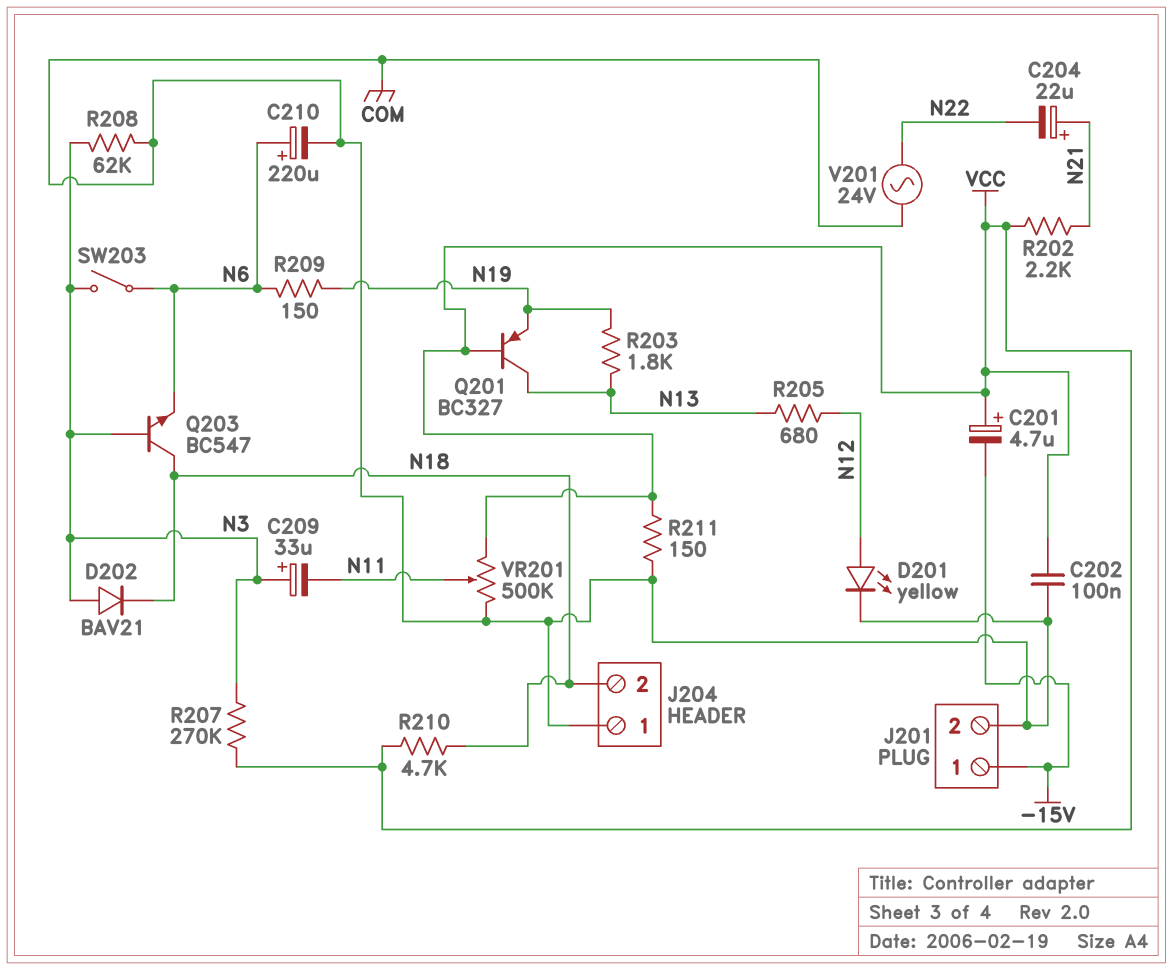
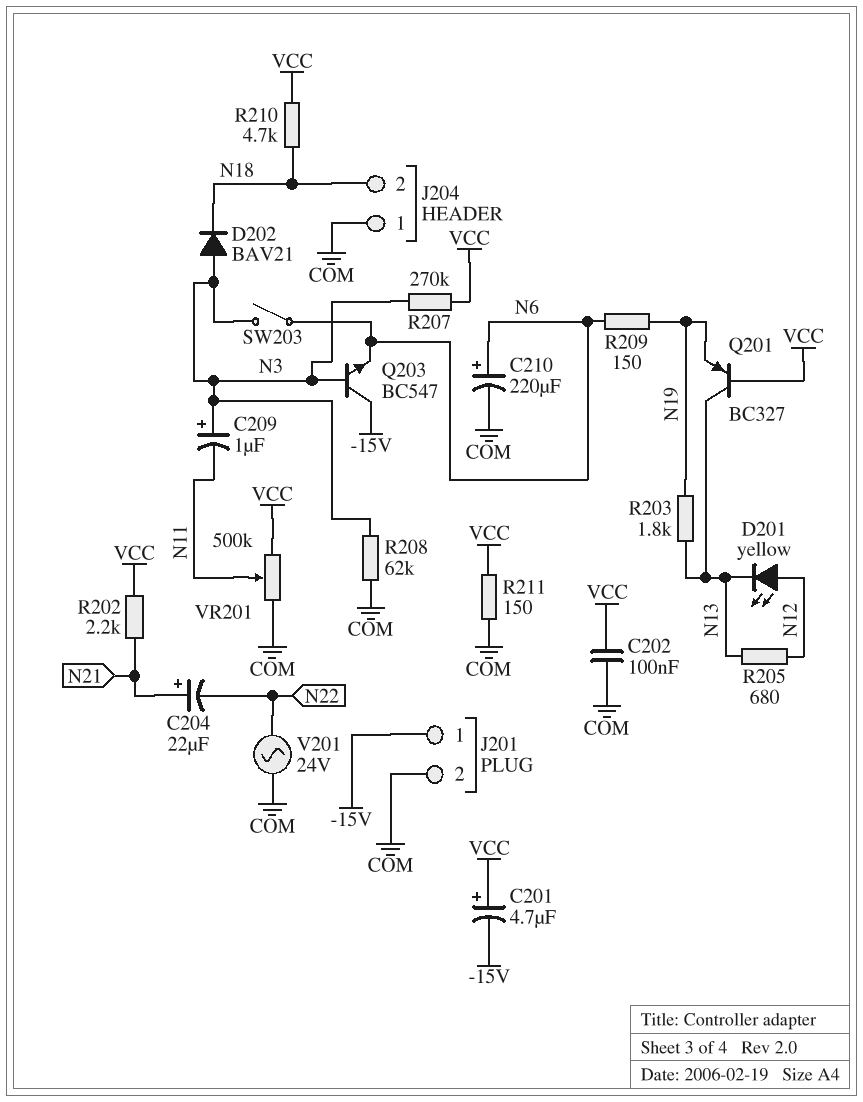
C209: 33uF (plus N3, minus N11) -> 1uF (plus N3, minus N11)
D201: LED yellow (A N12, K COM) -> LED yellow (A N12, K N13)
Q203: NPN BC547 (B N3, C N18, E N6) -> NPN BC547 (B N3, C -15V, E N6)

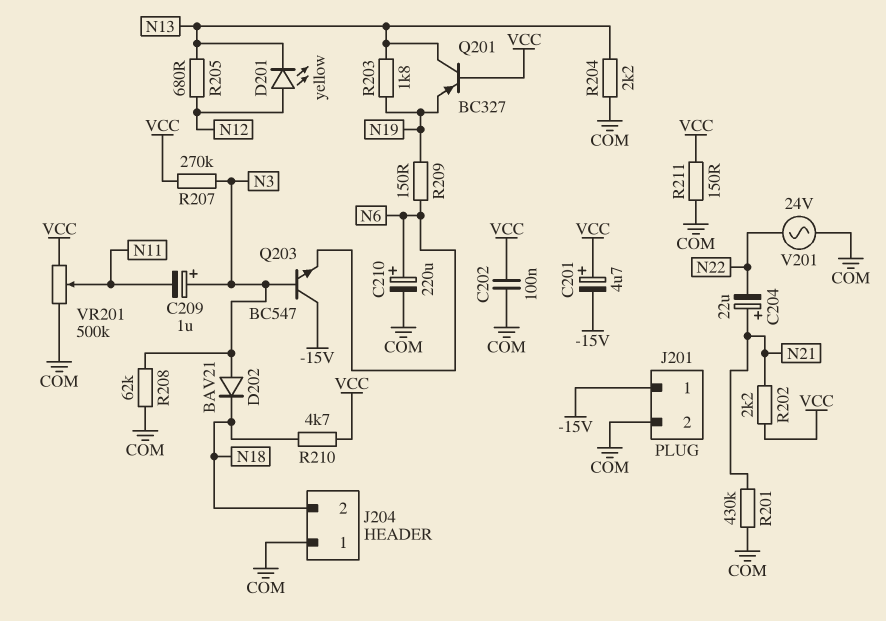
R201: none -> 430k (COM, N21)
R204: none -> 2.2k (COM, N13)
SW203: switch (N3, N6) -> none

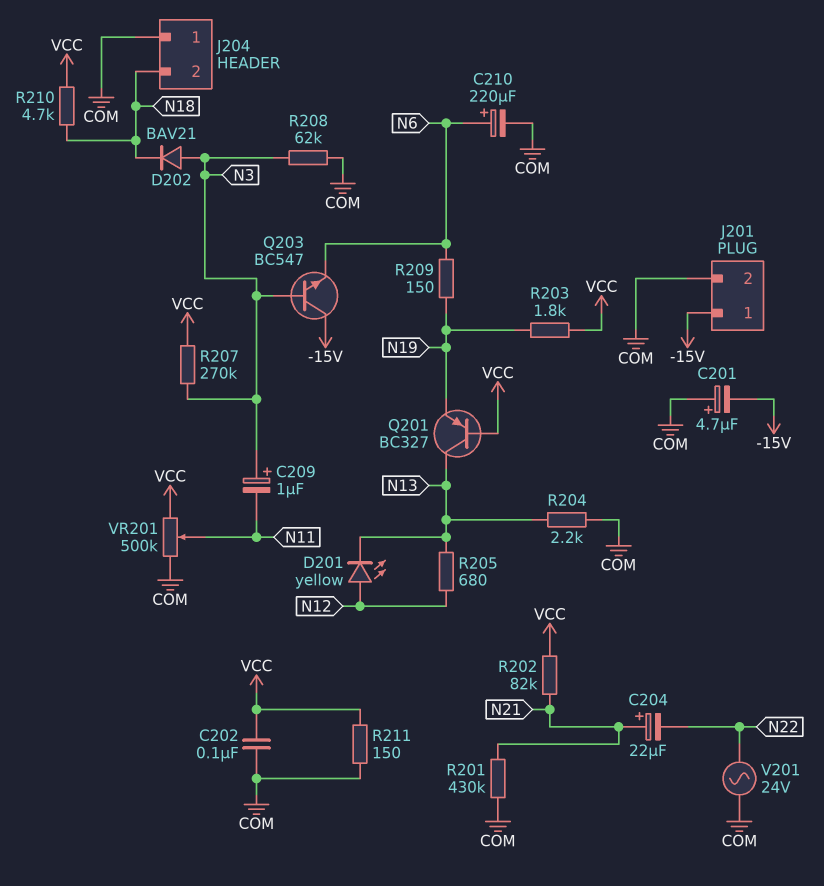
C201: 4.7uF (plus VCC, minus -15V) -> 4.7uF (plus COM, minus -15V)
R202: 2.2k (N21, VCC) -> 82k (N21, VCC)
R203: 1.8k (N13, N19) -> 1.8k (N19, VCC)

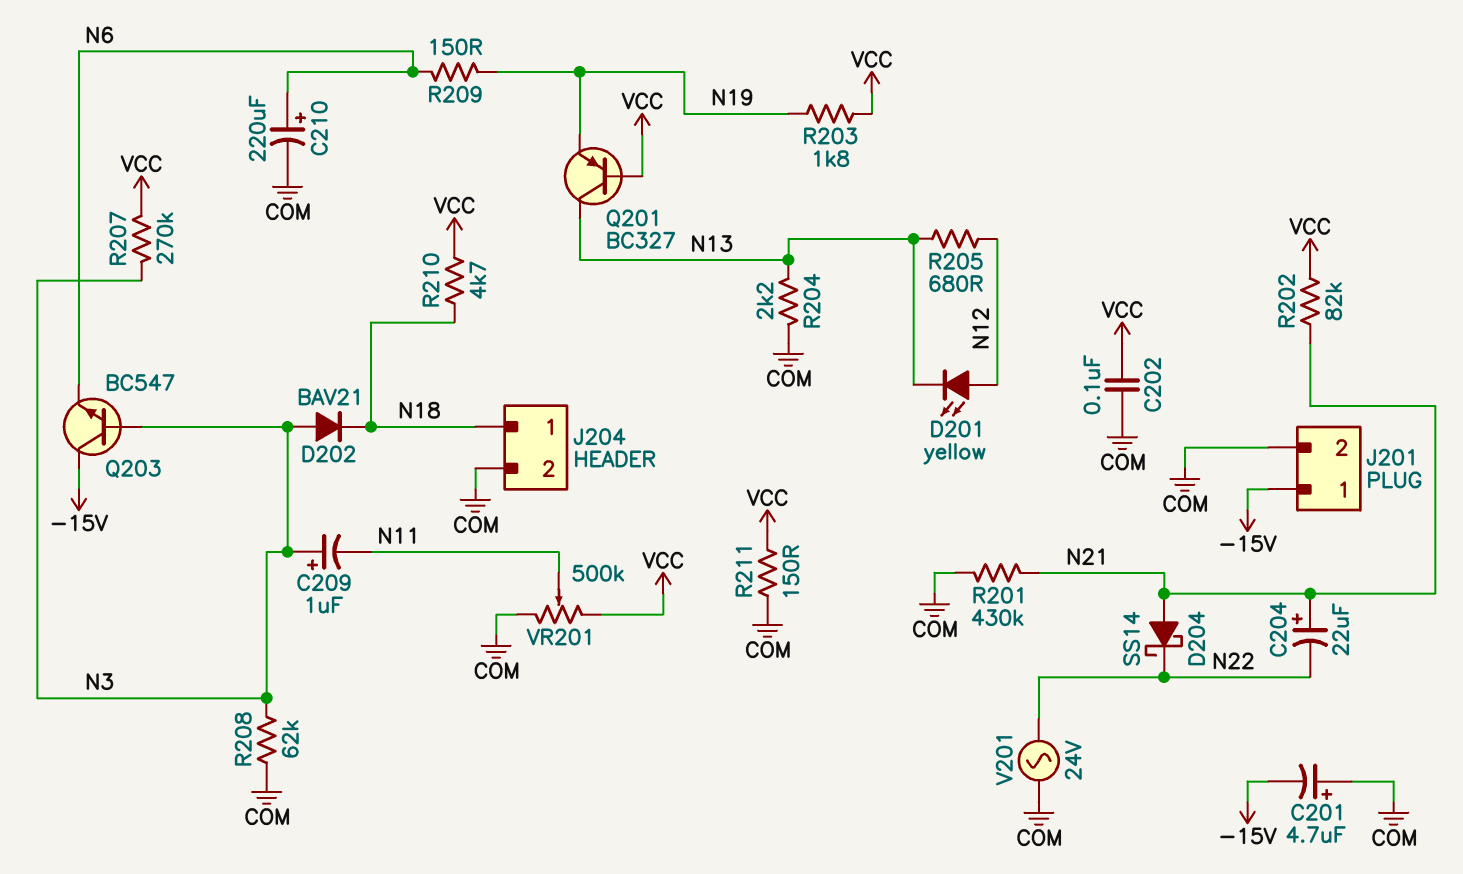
D204: none -> schottky SS14 (A N21, K N22)
J204 pin 1: COM -> N18
J204 pin 2: N18 -> COM

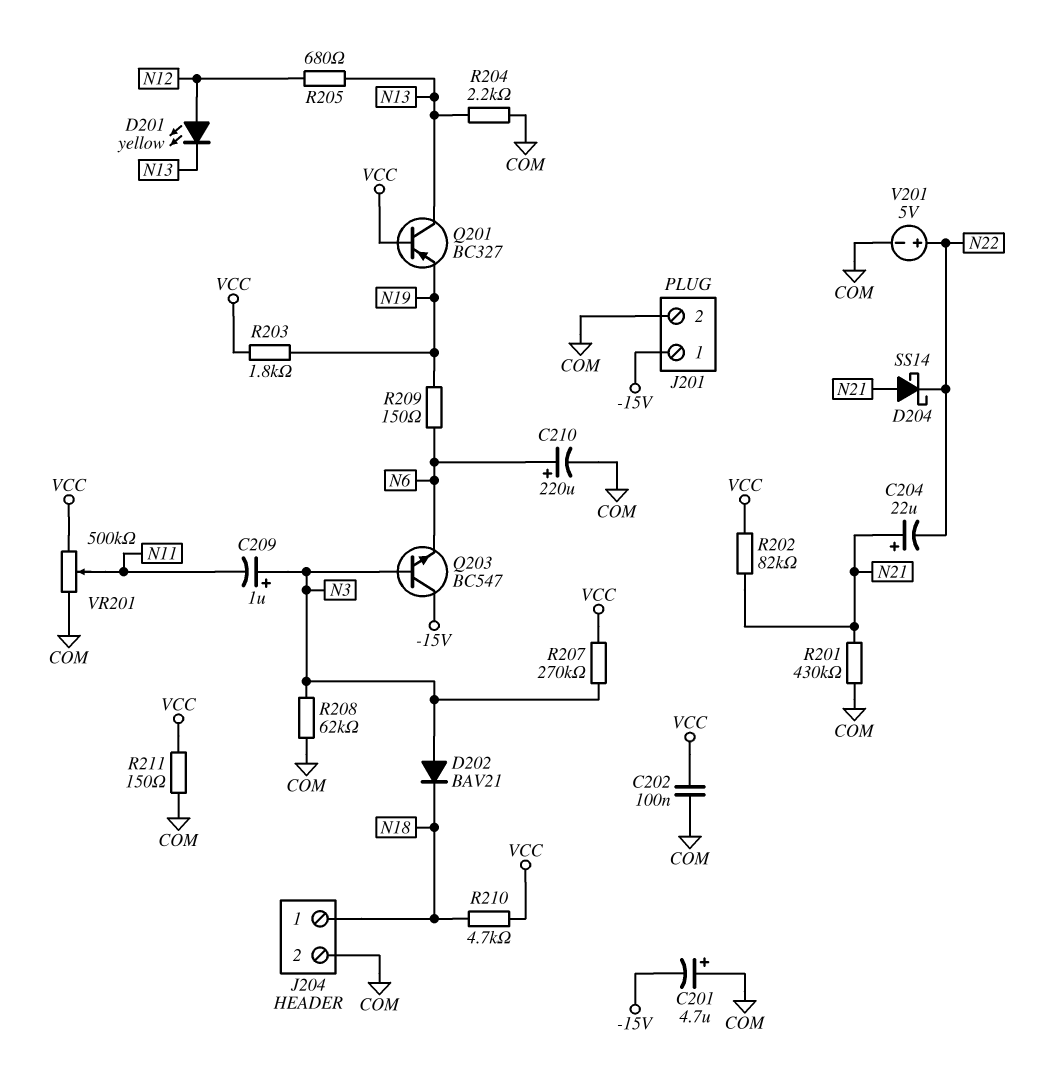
V201: AC 24V (COM, N22) -> 5V (plus N22, minus COM)

